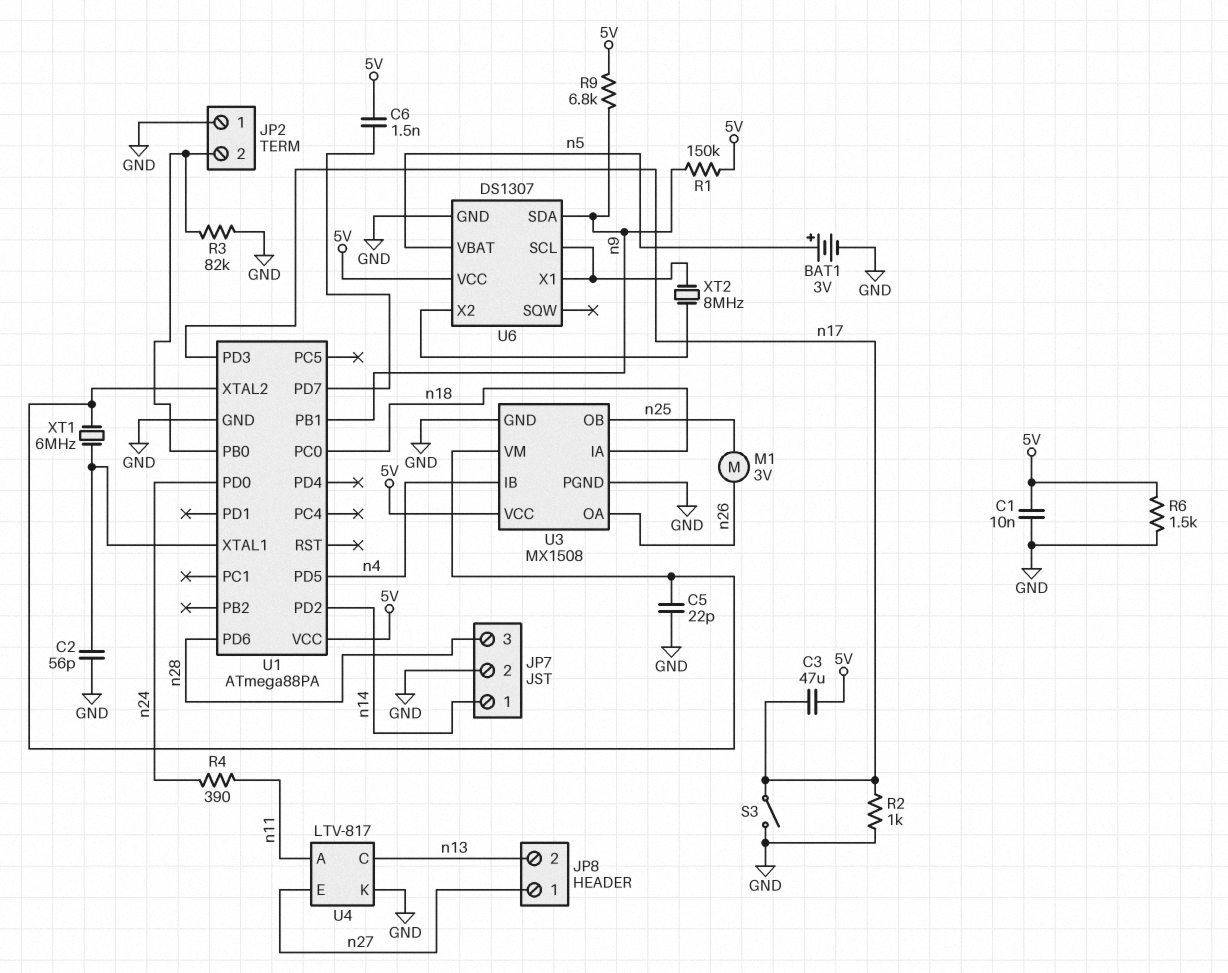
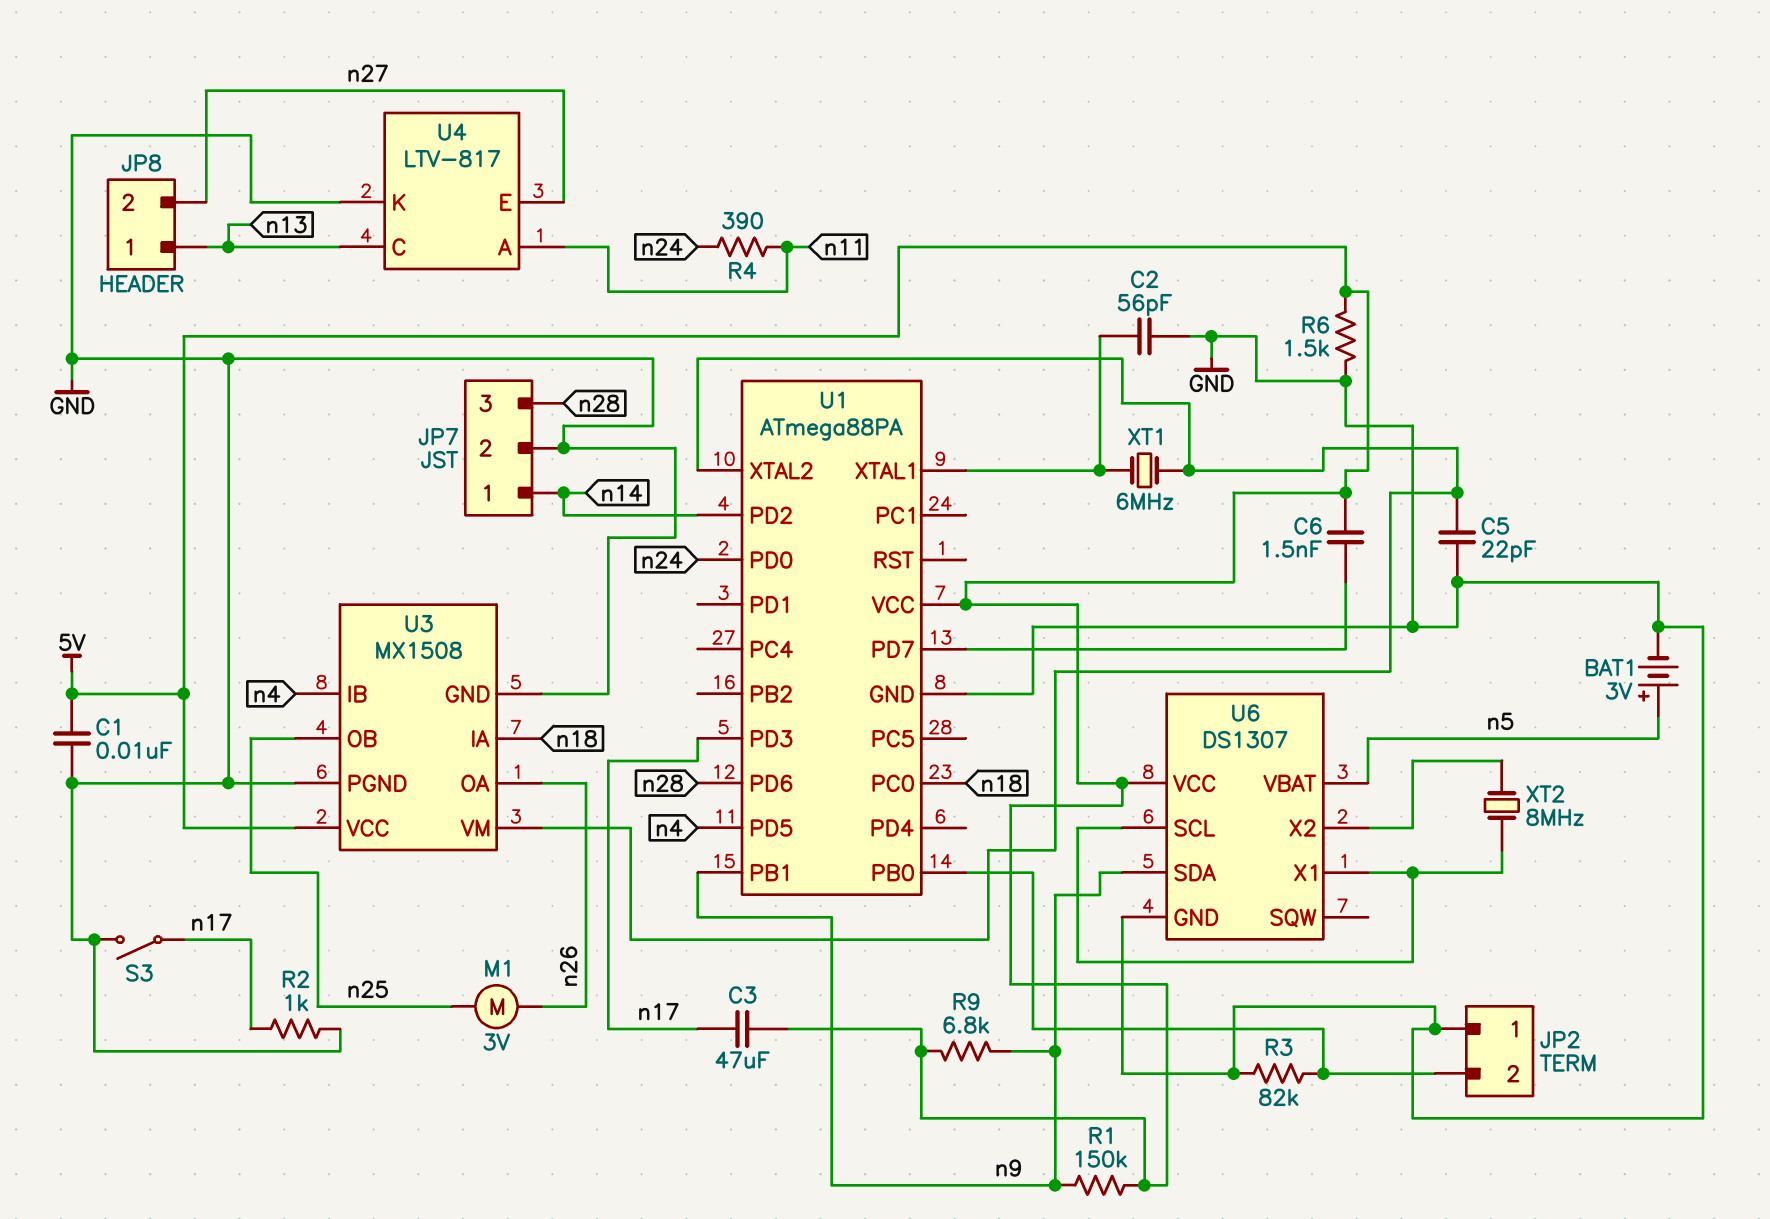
JP8 pin 1: n27 -> n13
JP8 pin 2: n13 -> n27

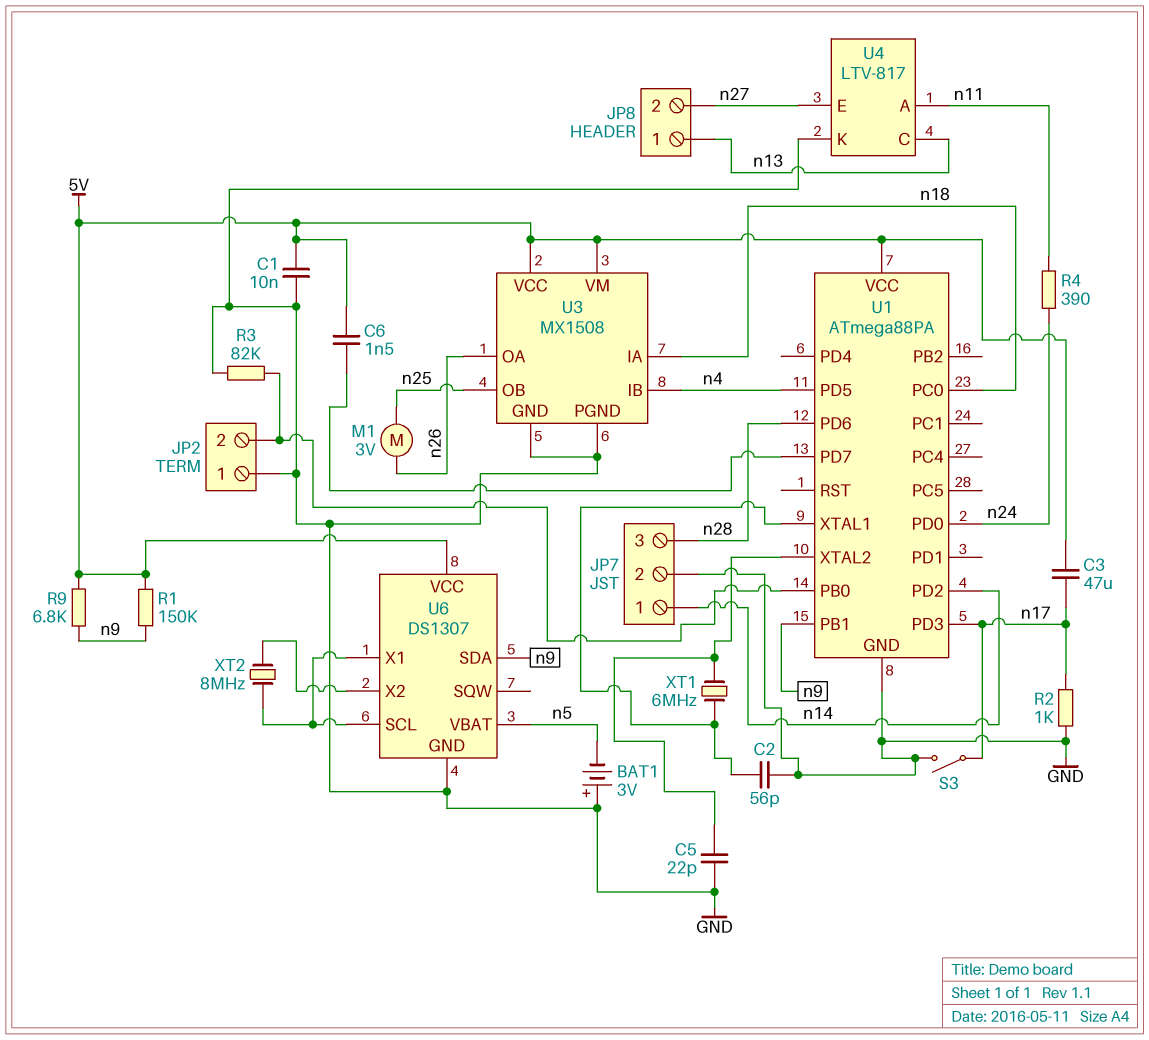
BAT1: 3V (plus n5, minus GND) -> 3V (plus GND, minus n5)
R6: 1.5k (5V, GND) -> none
U3 pin VM: U1/XTAL2 -> 5V

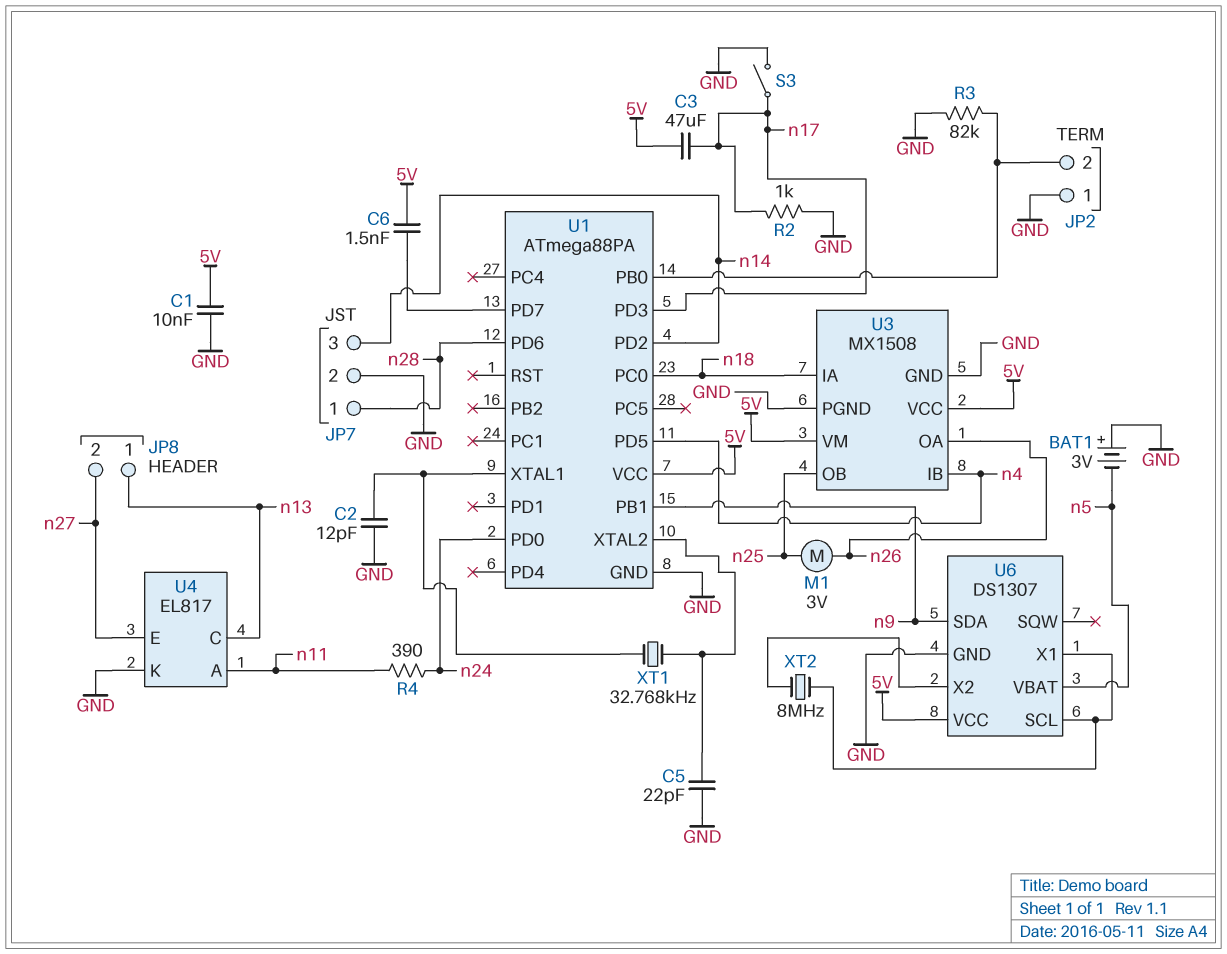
C2: 56pF (GND, U1/XTAL1) -> 12pF (GND, U1/XTAL1)
JP7 pin 1: n14 -> n28
JP7 pin 3: n28 -> n14
R1: 150k (5V, n9) -> none
R9: 6.8k (5V, n9) -> none
U4: LTV-817 -> EL817
XT1: 6MHz (U1/XTAL1, U1/XTAL2) -> 32.768kHz (U1/XTAL1, U1/XTAL2)

